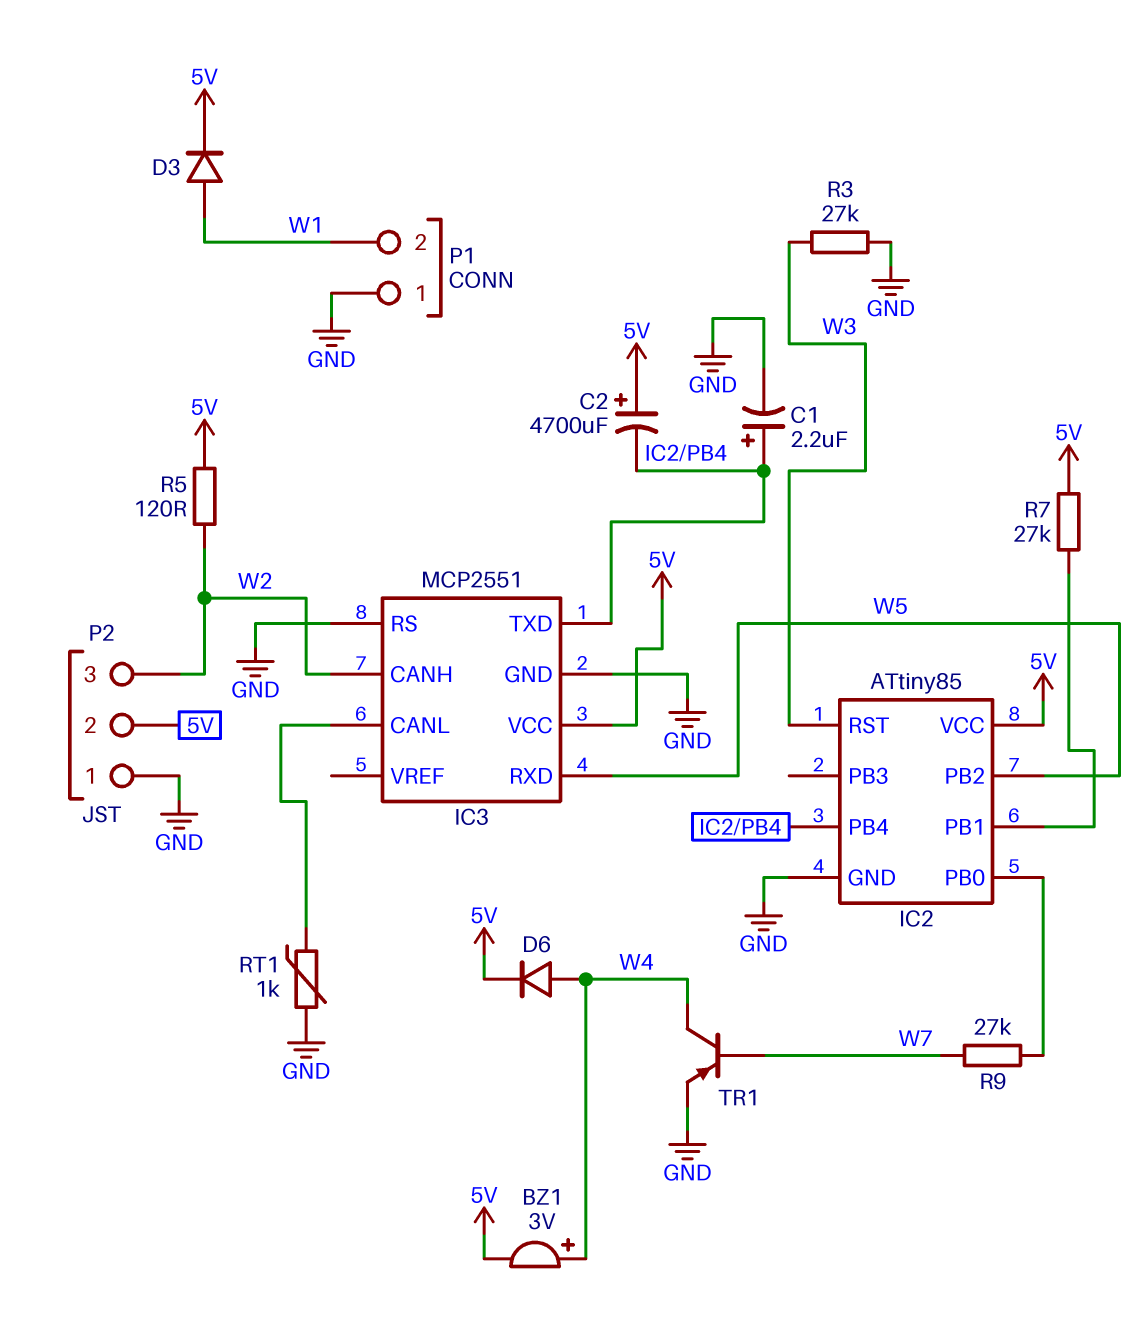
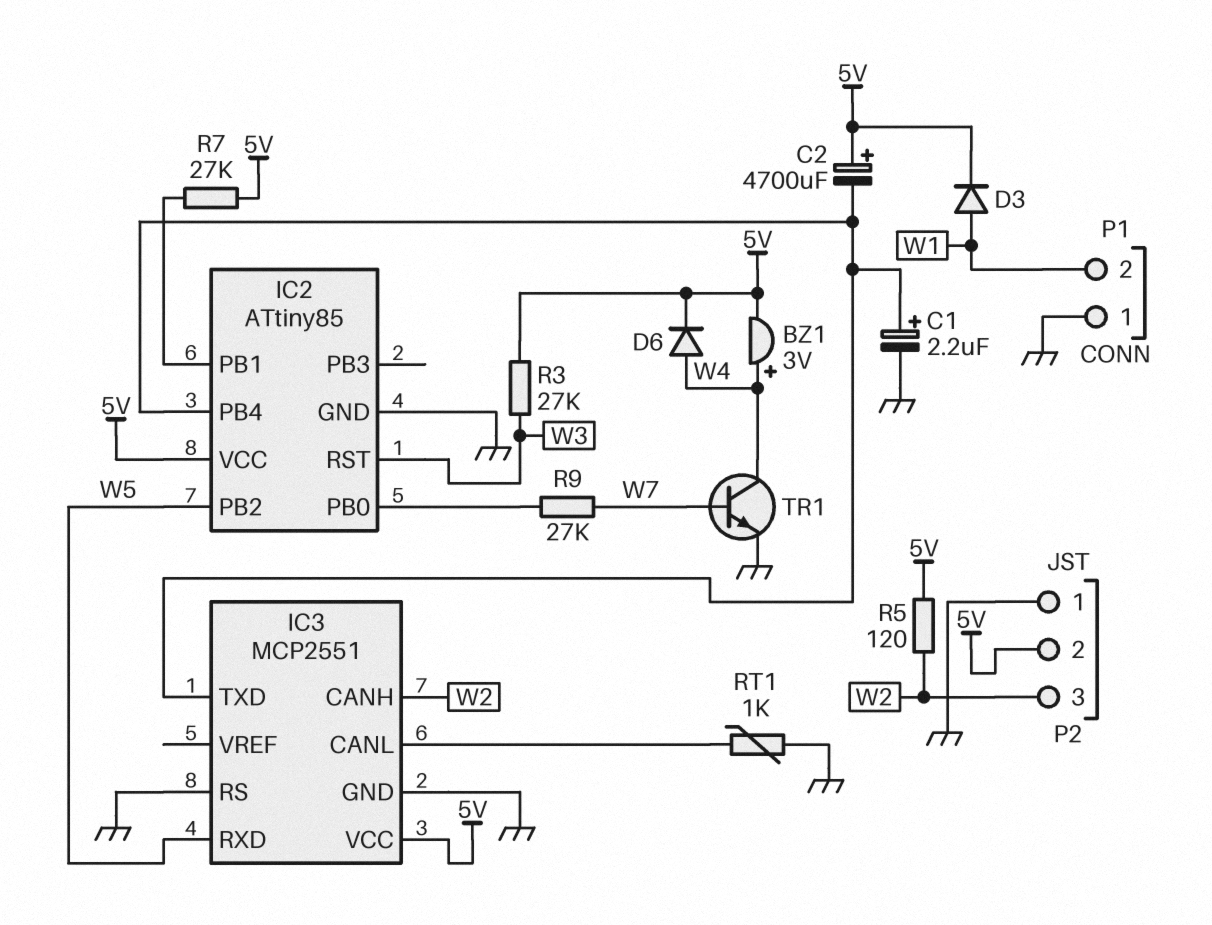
R3: 27k (GND, W3) -> 27k (5V, W3)
TR1: PNP (B W7, C W4, E GND) -> NPN (B W7, C W4, E GND)

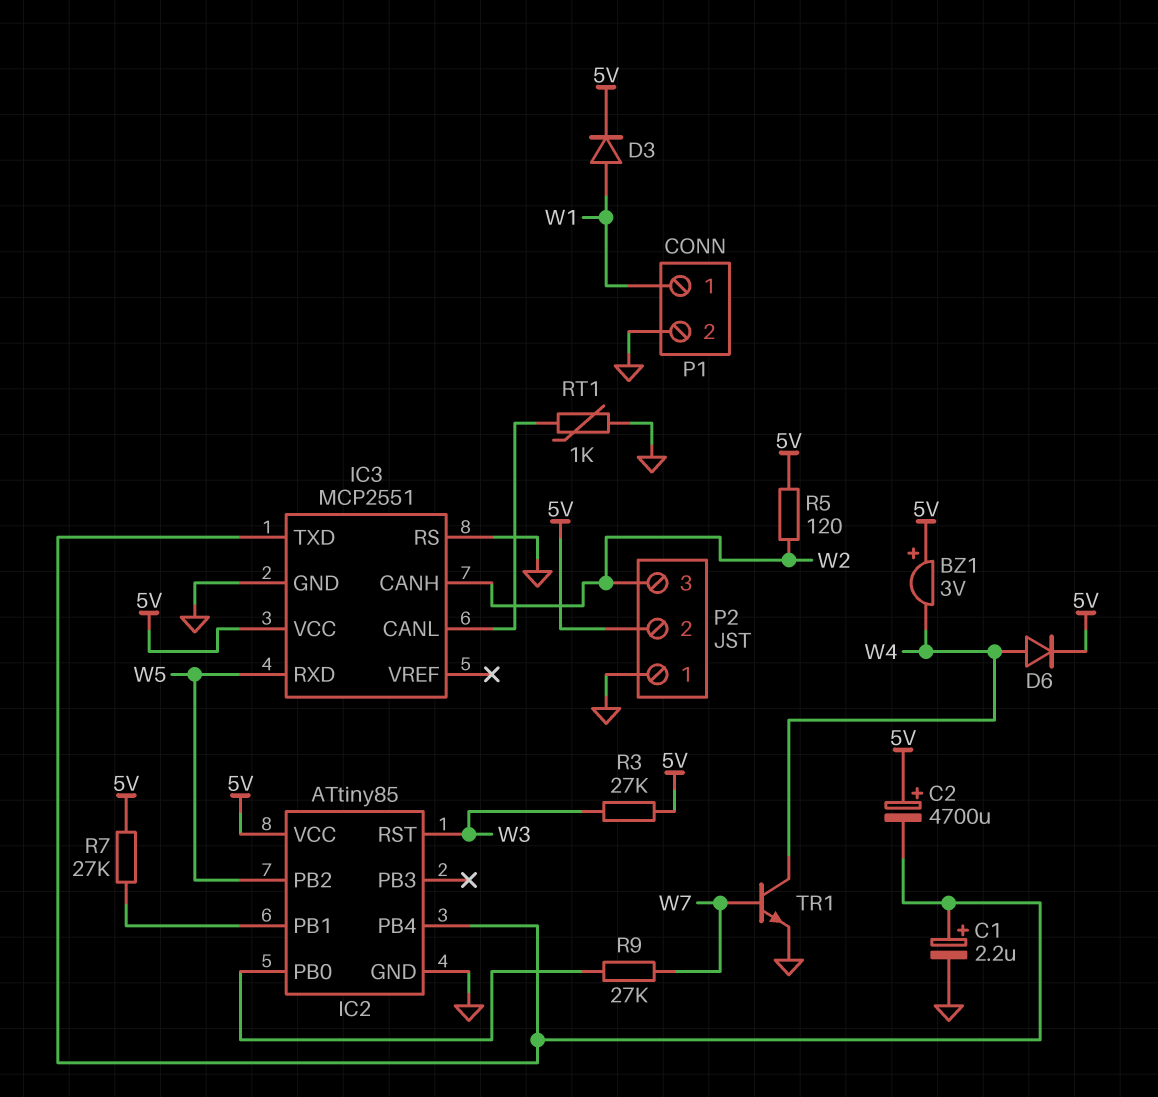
BZ1: buzzer 3V (plus W4, minus 5V) -> buzzer 3V (plus 5V, minus W4)
P1 pin 1: GND -> W1
P1 pin 2: W1 -> GND

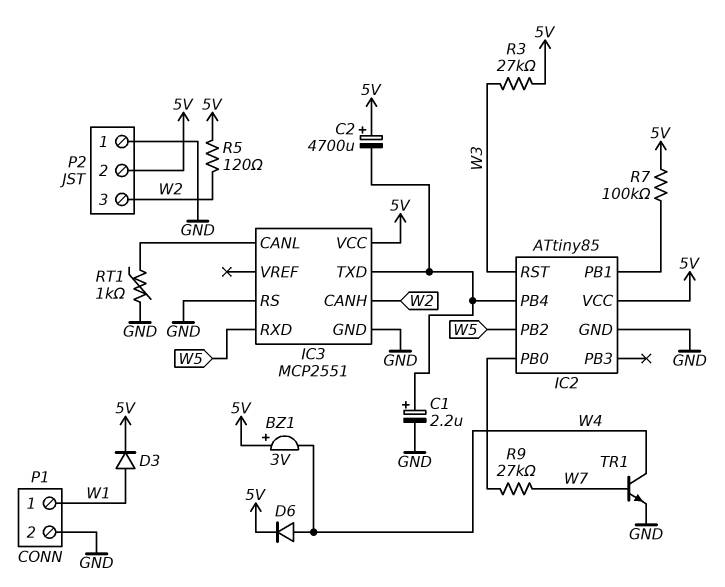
R7: 27k (5V, IC2/PB1) -> 100k (5V, IC2/PB1)

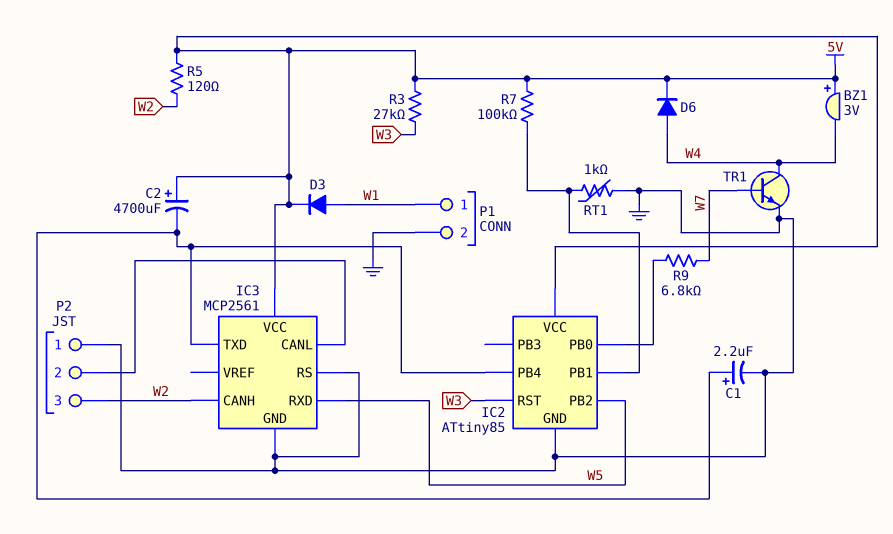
IC3: MCP2551 -> MCP2561
P2 pin 2: 5V -> IC3/CANL
R9: 27k (IC2/PB0, W7) -> 6.8k (IC2/PB0, W7)
RT1: 1k (GND, IC3/CANL) -> 1k (GND, IC2/PB1)

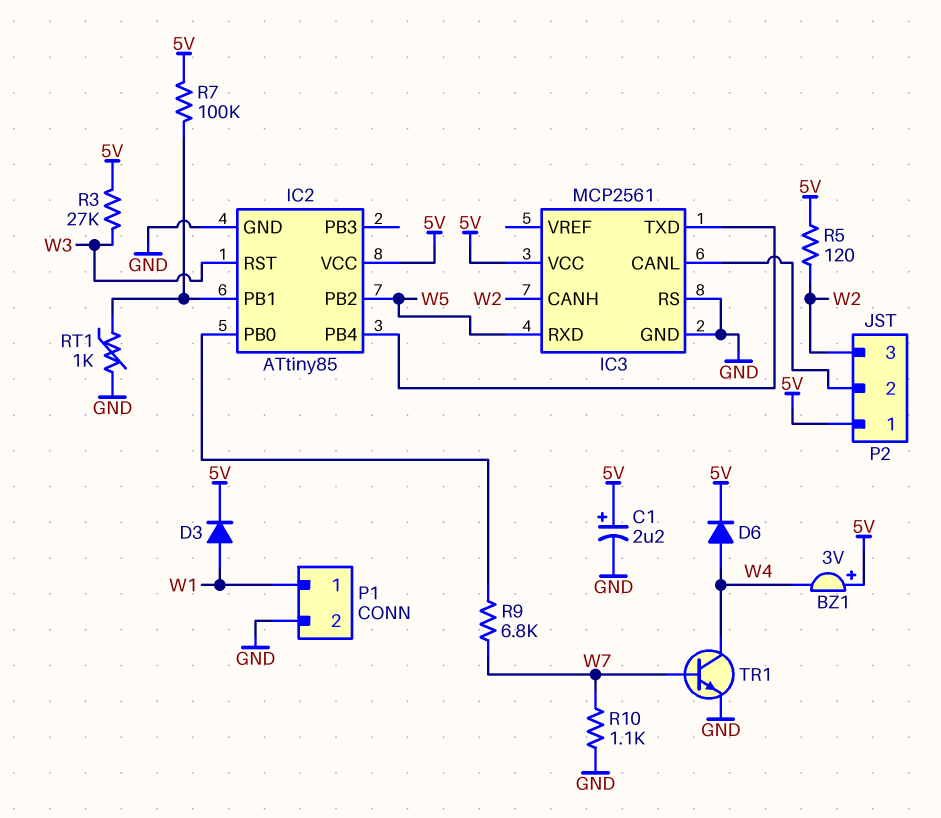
C1: 2.2uF (plus IC2/PB4, minus GND) -> 2.2uF (plus 5V, minus GND)
C2: 4700uF (plus 5V, minus IC2/PB4) -> none
P2 pin 1: GND -> 5V
R10: none -> 1.1k (GND, W7)

